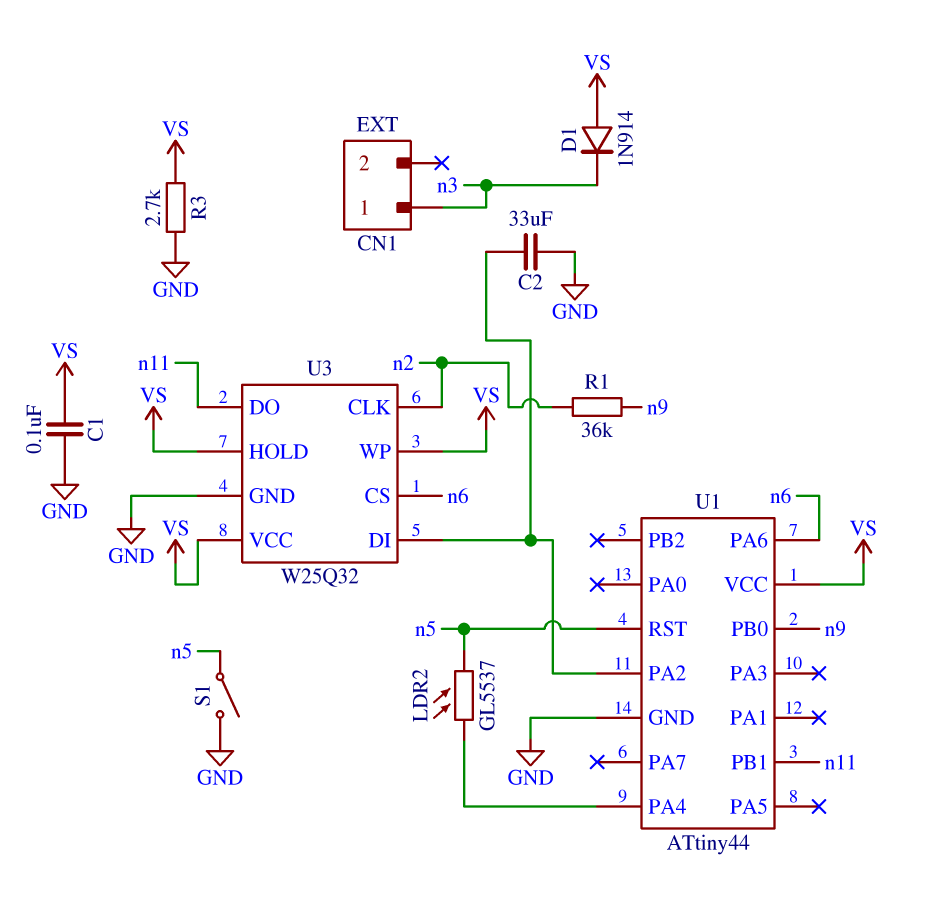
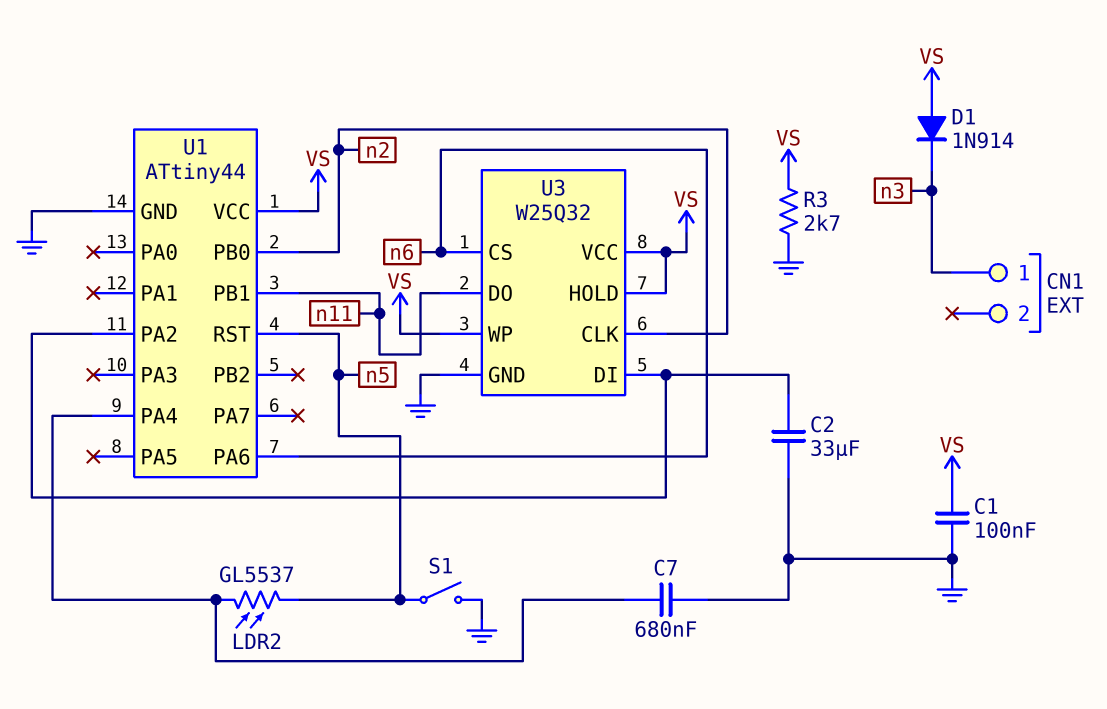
C7: none -> 680nF (GND, U1/PA4)
R1: 36k (n2, n9) -> none
U1 pin PB0: n9 -> n2

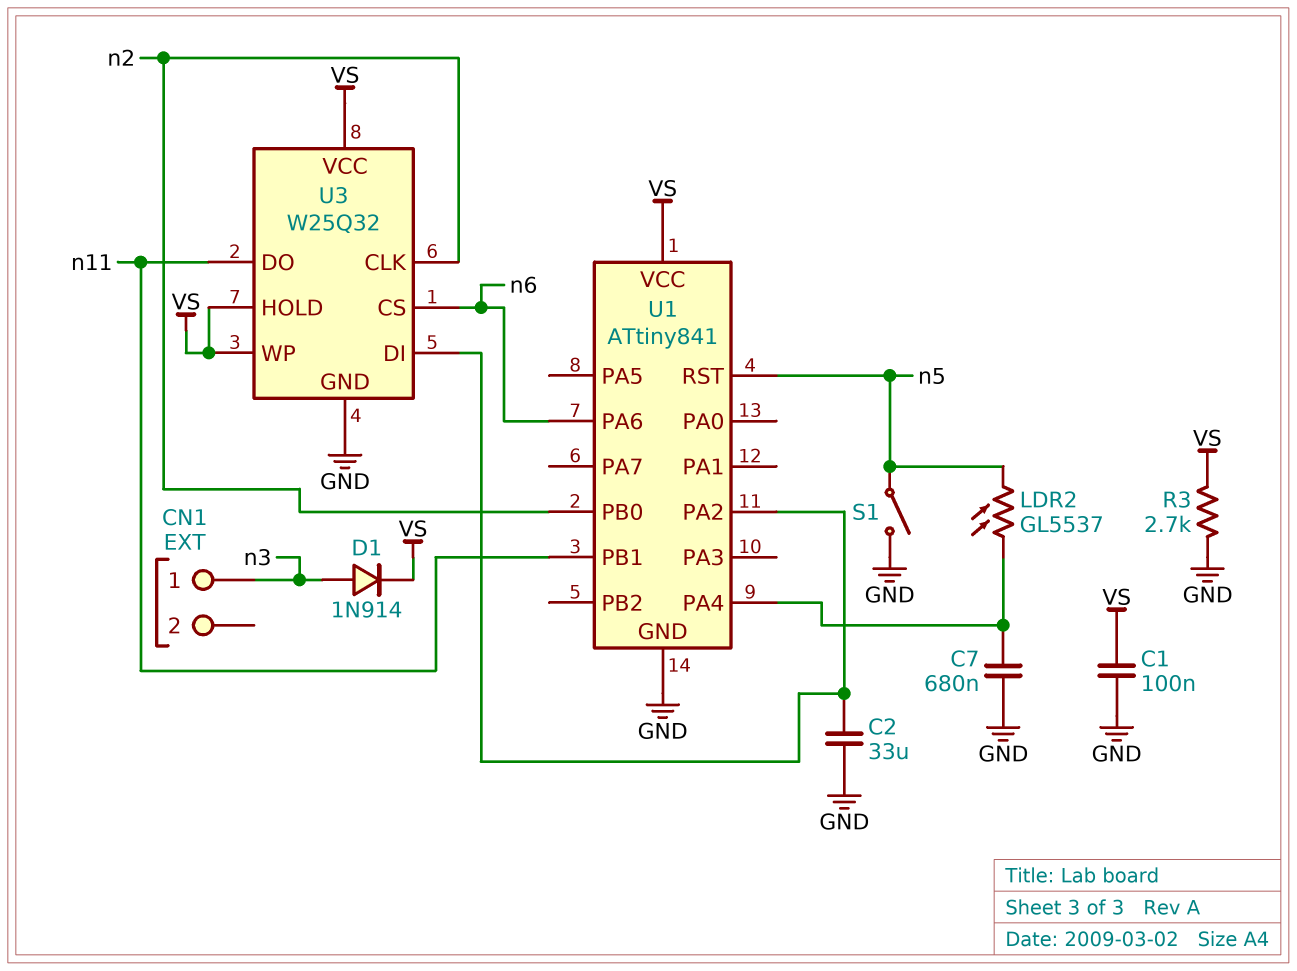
D1: diode 1N914 (A VS, K n3) -> diode 1N914 (A n3, K VS)
U1: ATtiny44 -> ATtiny841

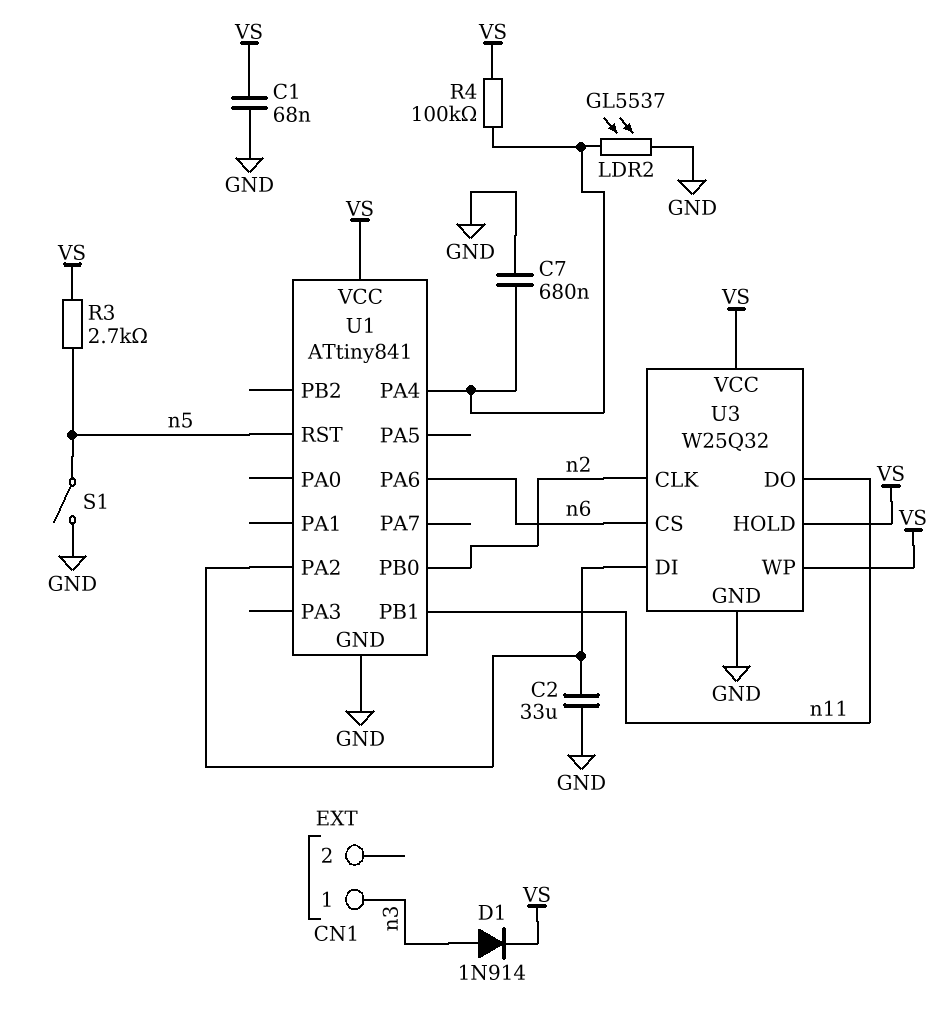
C1: 100nF (GND, VS) -> 68nF (GND, VS)
LDR2: GL5537 (U1/PA4, n5) -> GL5537 (GND, U1/PA4)
R3: 2.7k (GND, VS) -> 2.7k (VS, n5)
R4: none -> 100k (U1/PA4, VS)

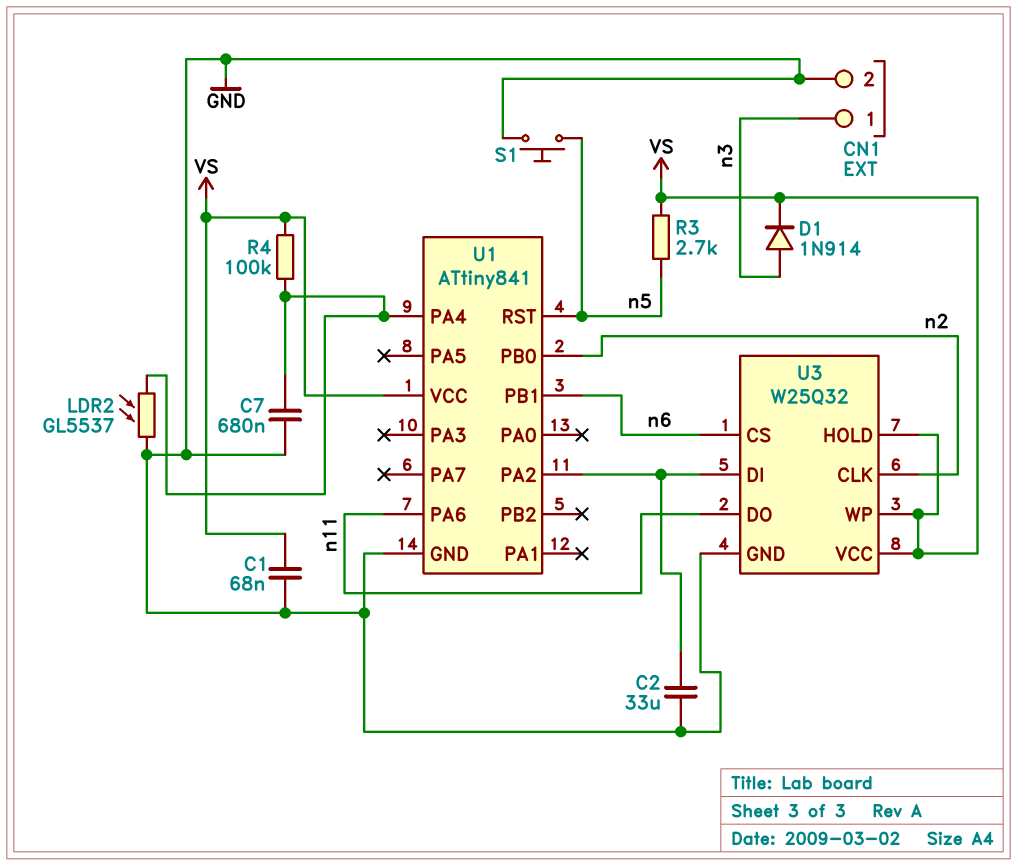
CN1 pin 2: none -> GND
S1: switch (GND, n5) -> button (GND, n5)
U1 pin PA6: n6 -> n11
U1 pin PB1: n11 -> n6

